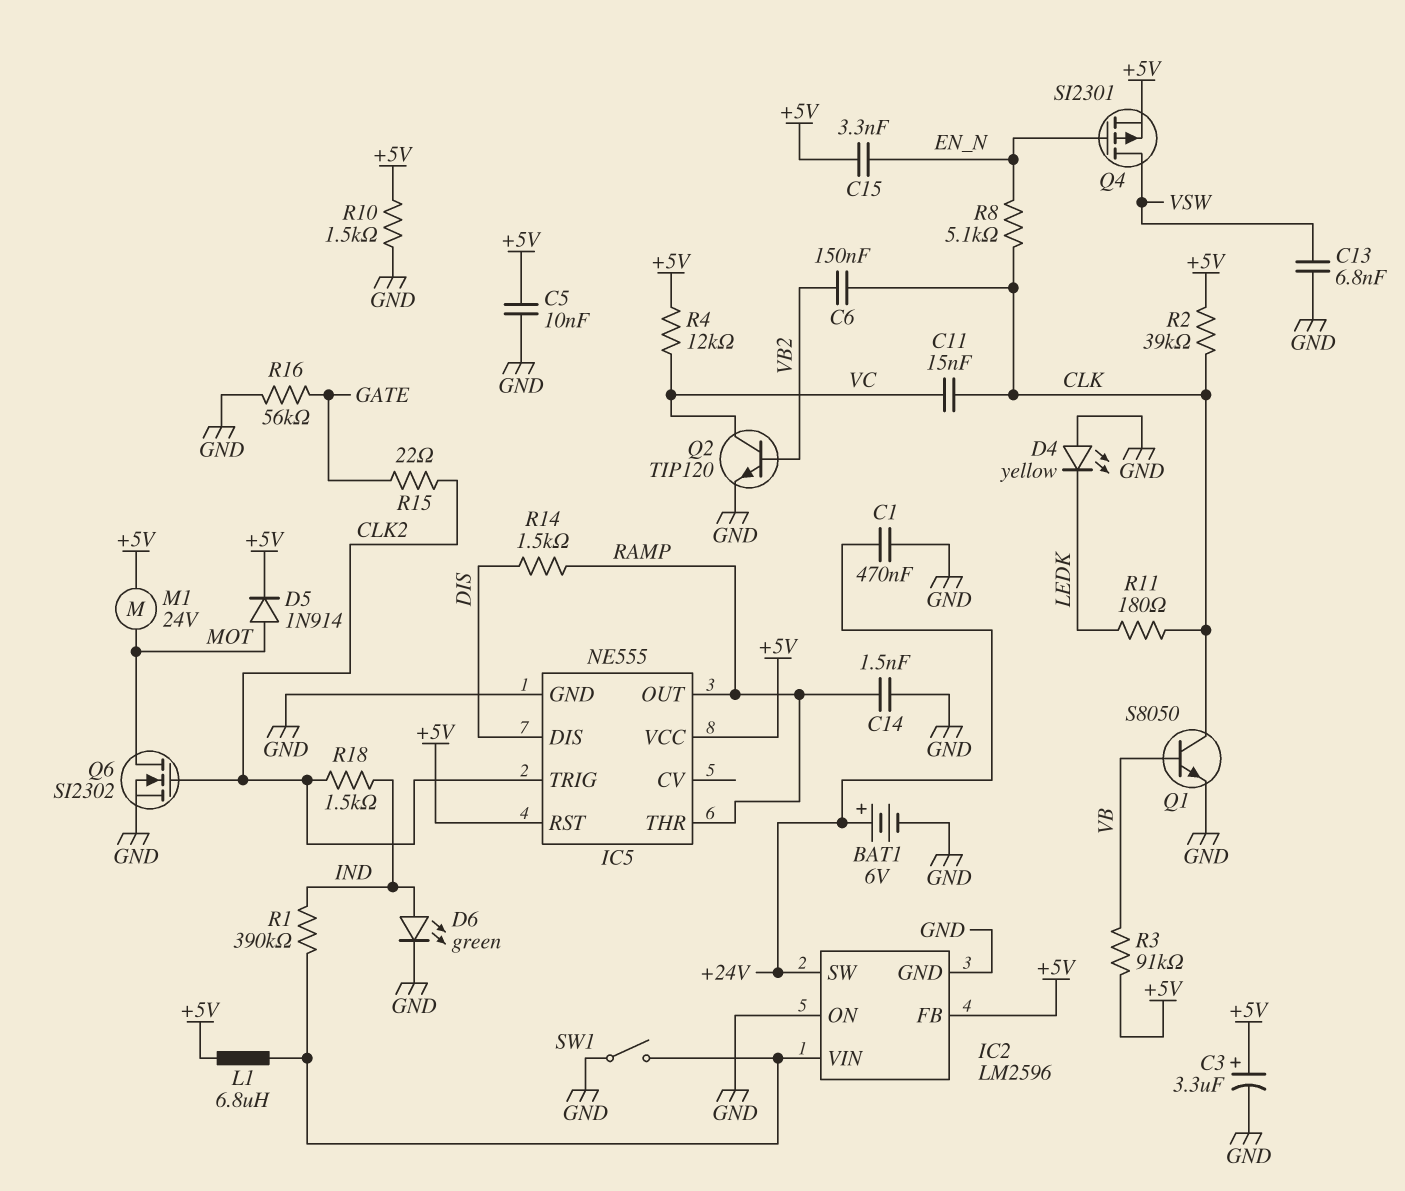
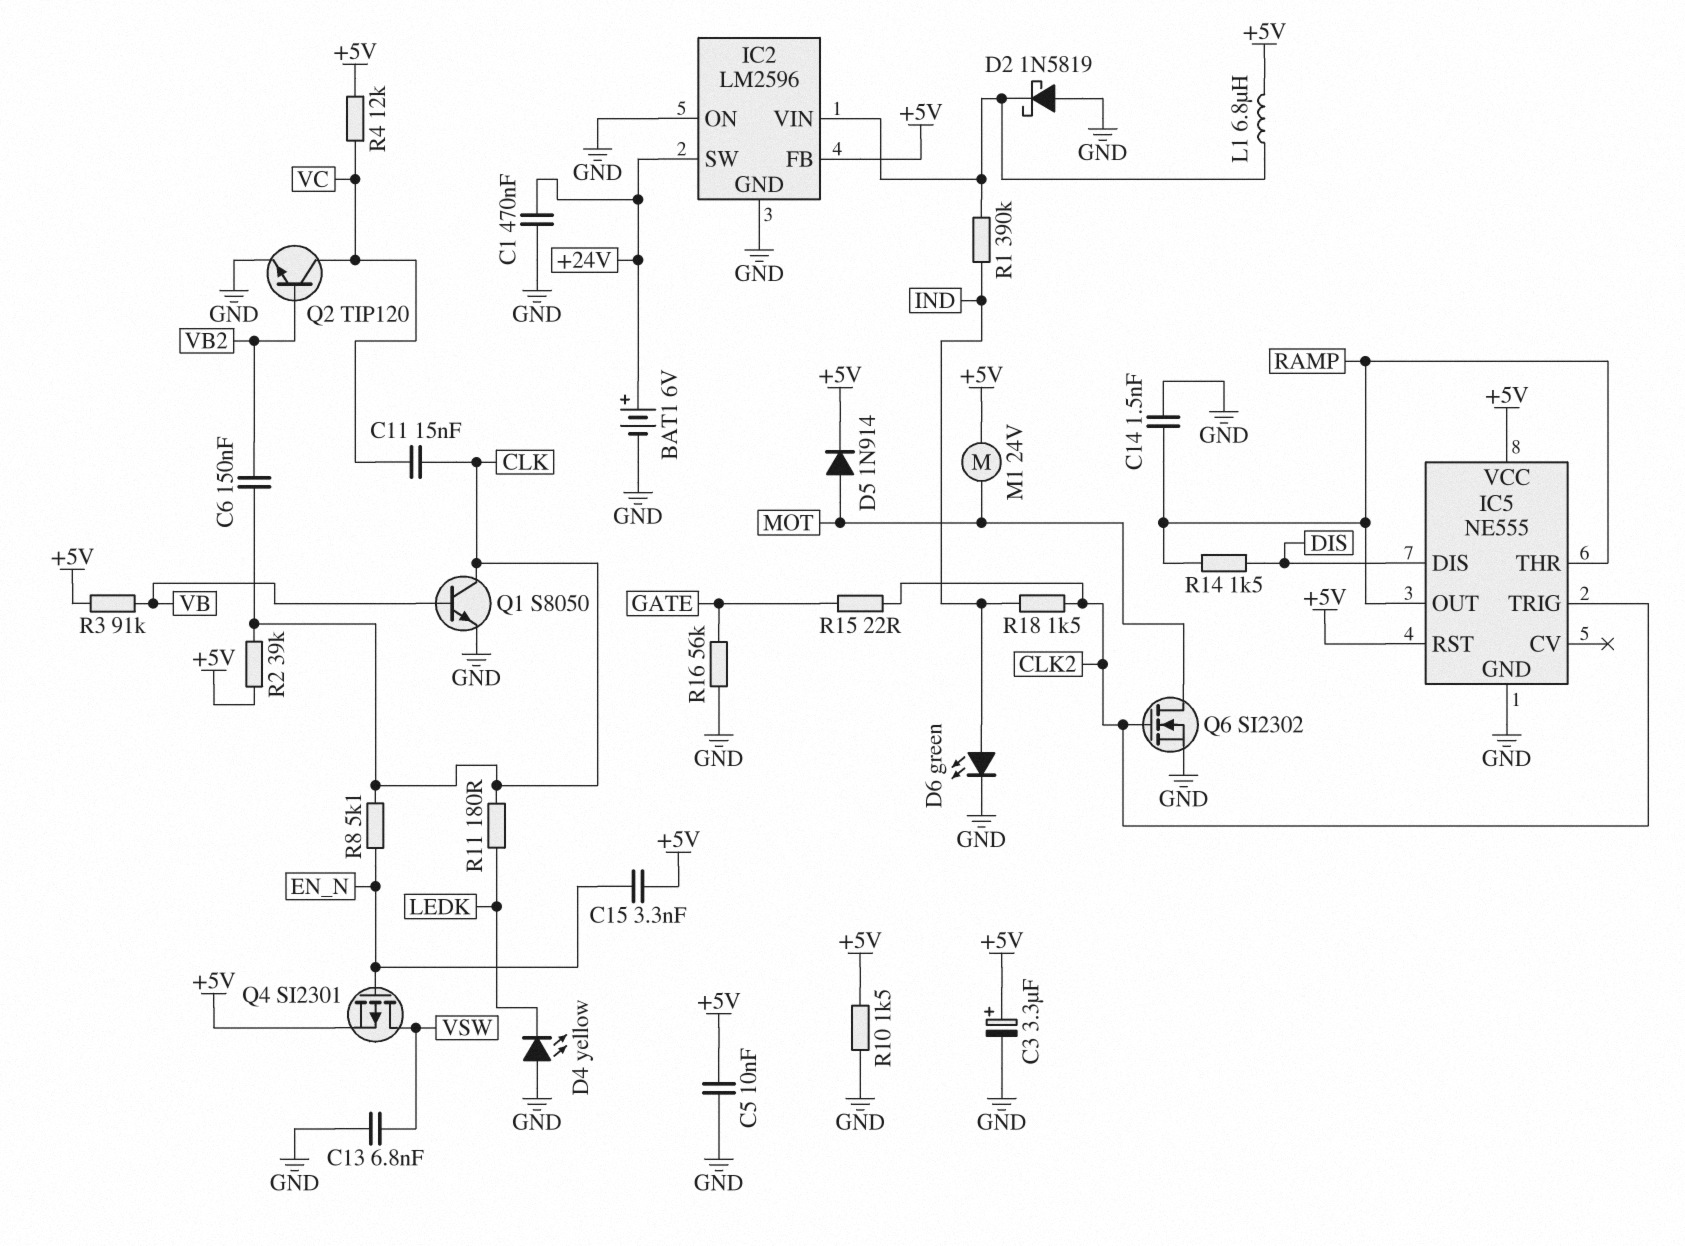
D2: none -> schottky 1N5819 (A GND, K IC2/VIN)
SW1: switch (GND, IC2/VIN) -> none

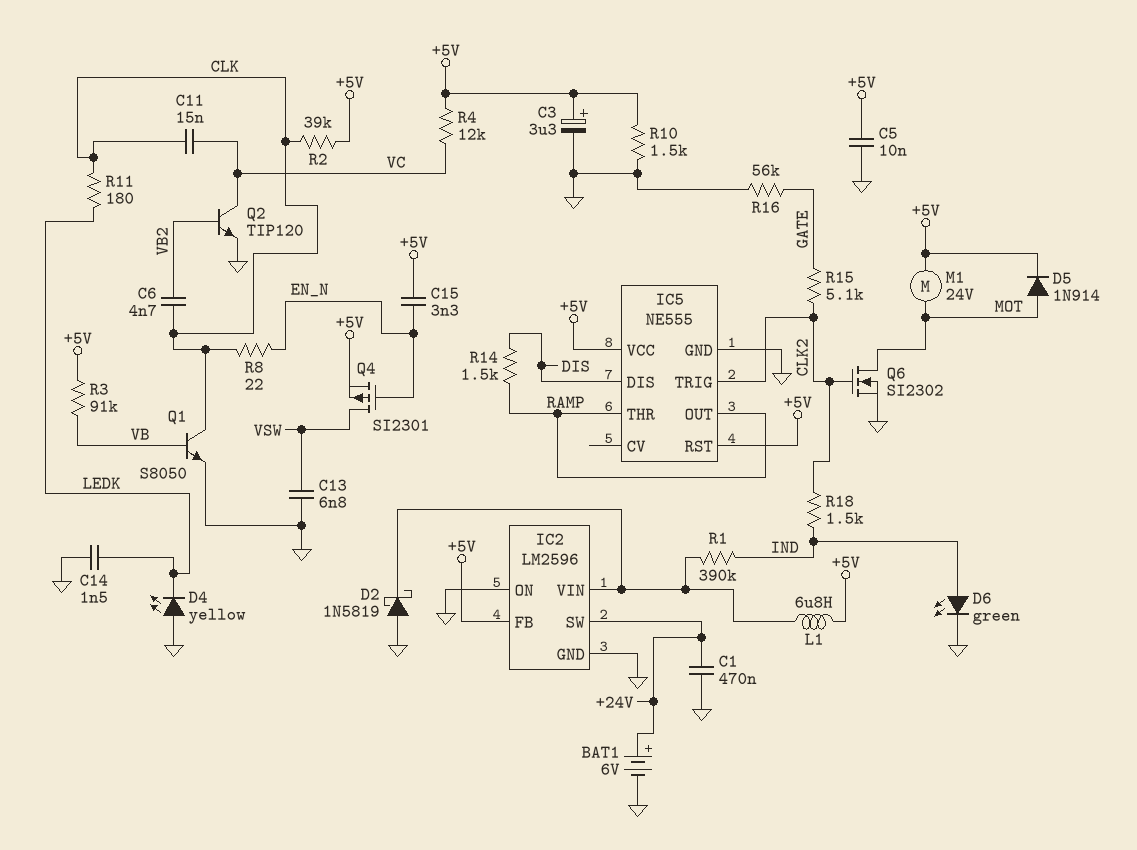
C6: 150nF (CLK, VB2) -> 4.7nF (CLK, VB2)
C14: 1.5nF (GND, RAMP) -> 1.5nF (GND, LEDK)
R8: 5.1k (CLK, EN_N) -> 22 (CLK, EN_N)
R15: 22 (CLK2, GATE) -> 5.1k (CLK2, GATE)

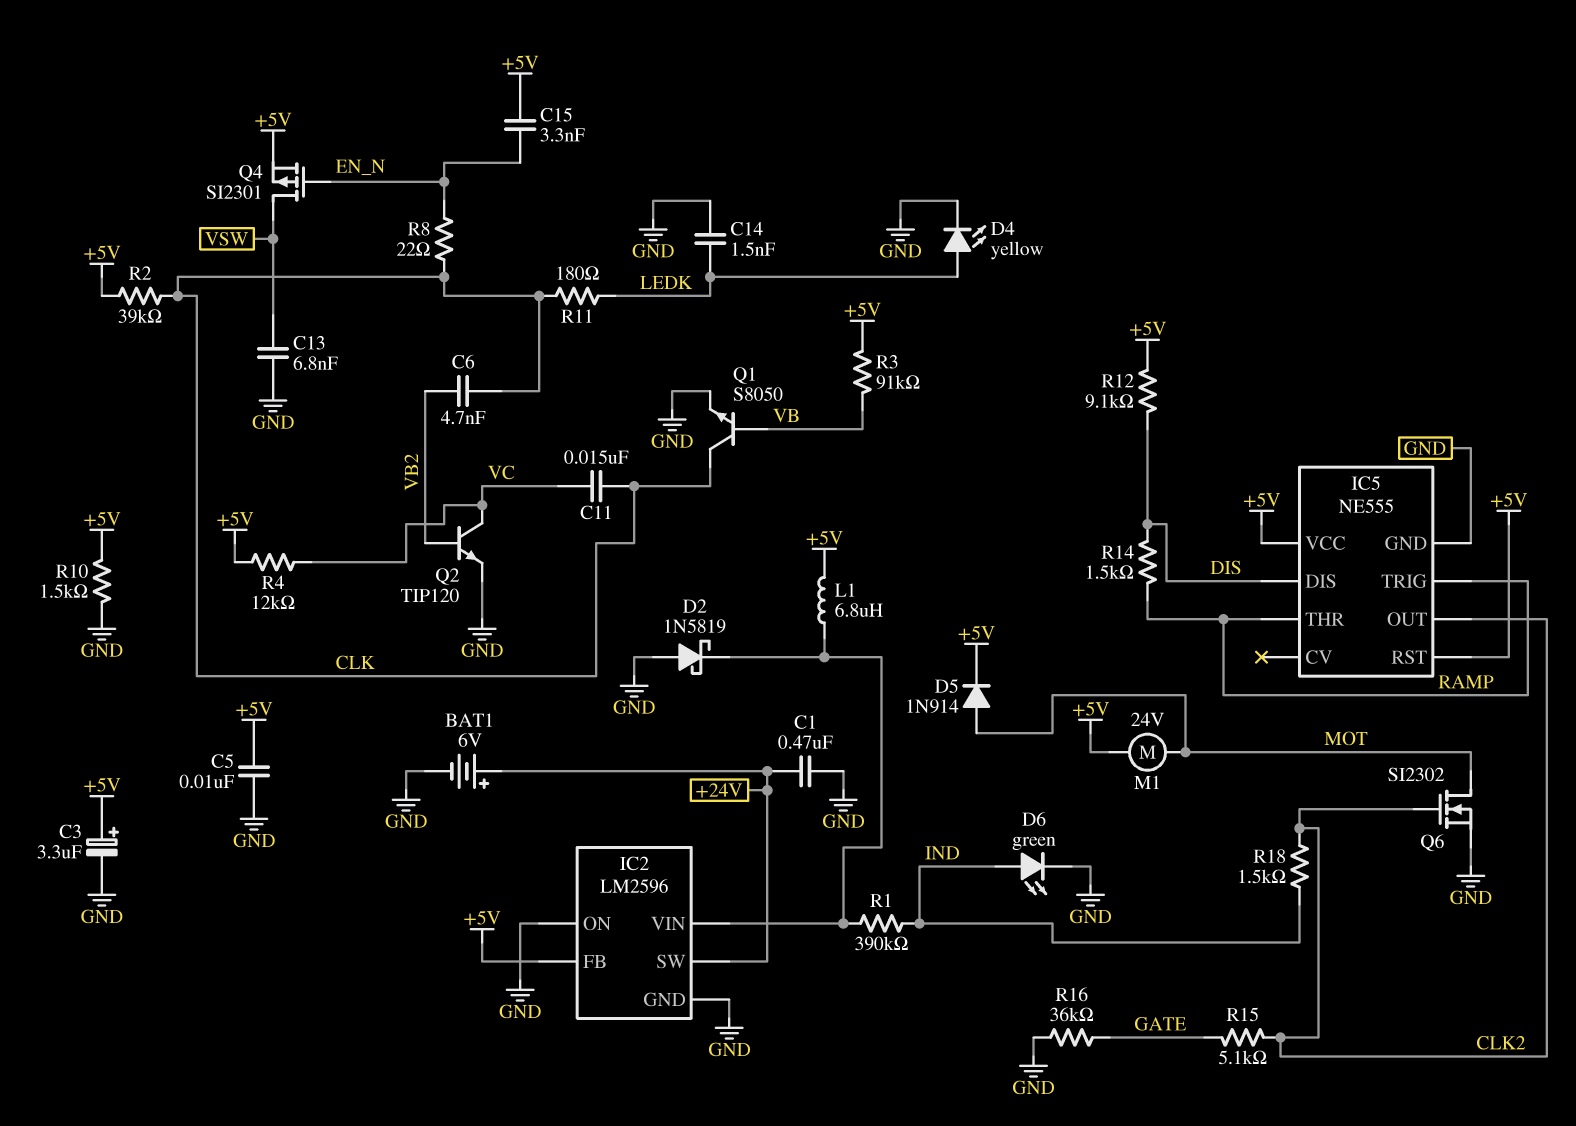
D4: LED yellow (A GND, K LEDK) -> LED yellow (A LEDK, K GND)
IC5 pin OUT: RAMP -> CLK2
IC5 pin TRIG: CLK2 -> RAMP
R12: none -> 9.1k (+5V, DIS)
R16: 56k (GATE, GND) -> 36k (GATE, GND)

